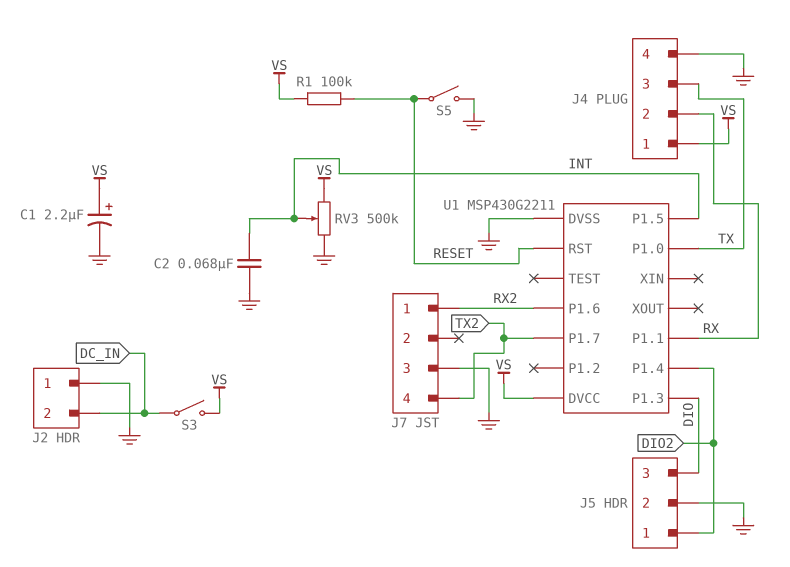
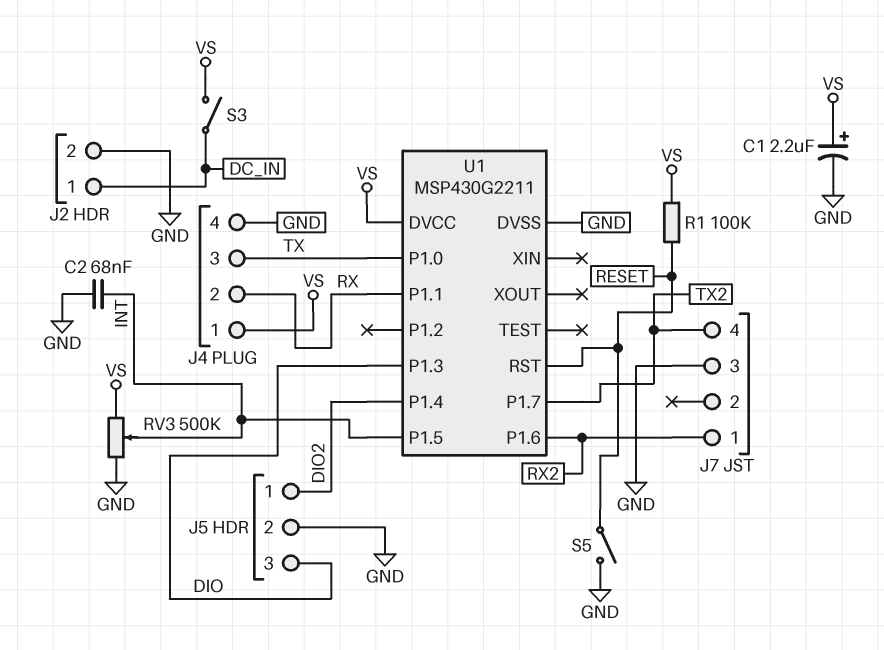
J2 pin 1: GND -> DC_IN
J2 pin 2: DC_IN -> GND

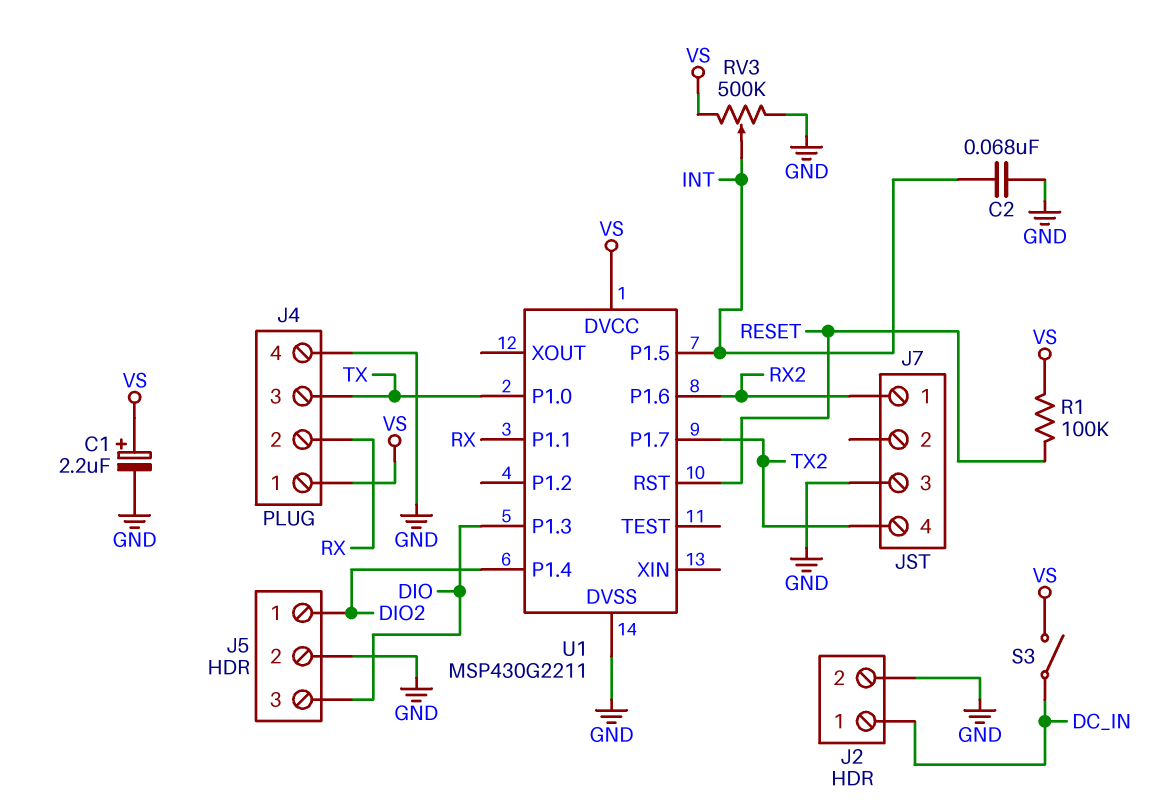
S5: switch (GND, RESET) -> none

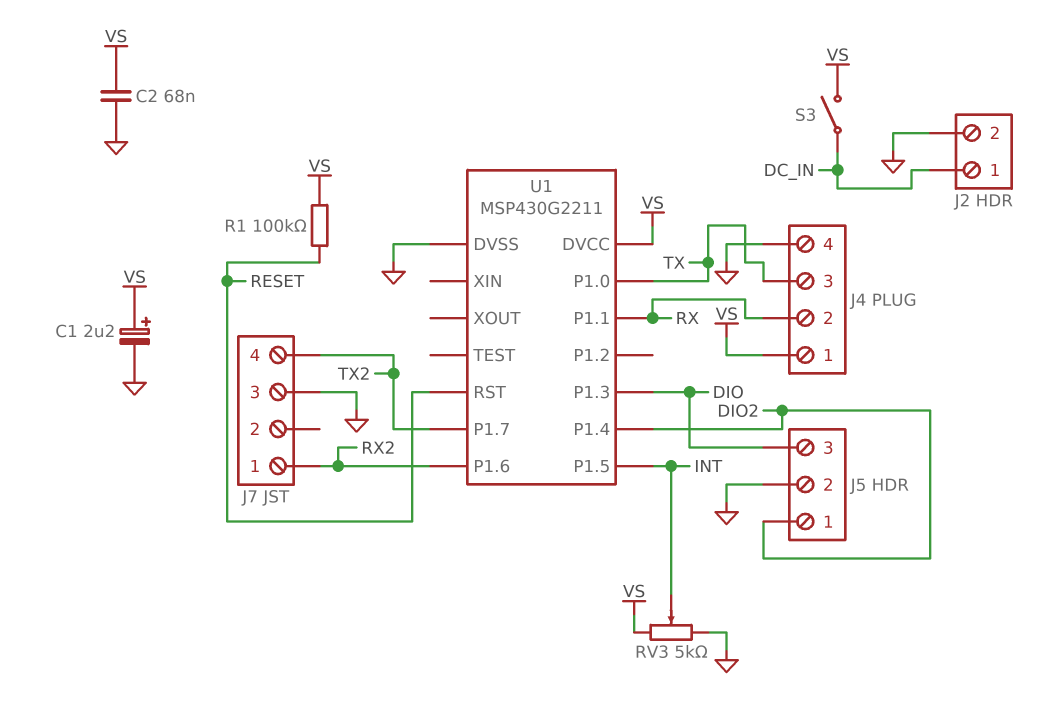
C2: 68nF (GND, INT) -> 68nF (GND, VS)
RV3: 500k (GND, VS, wiper INT) -> 5k (GND, VS, wiper INT)

